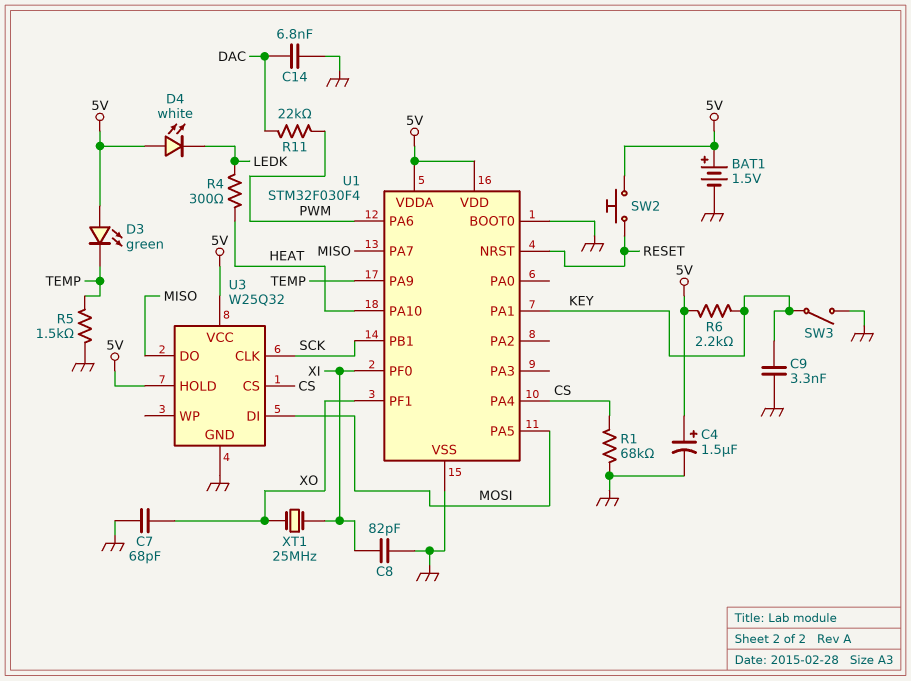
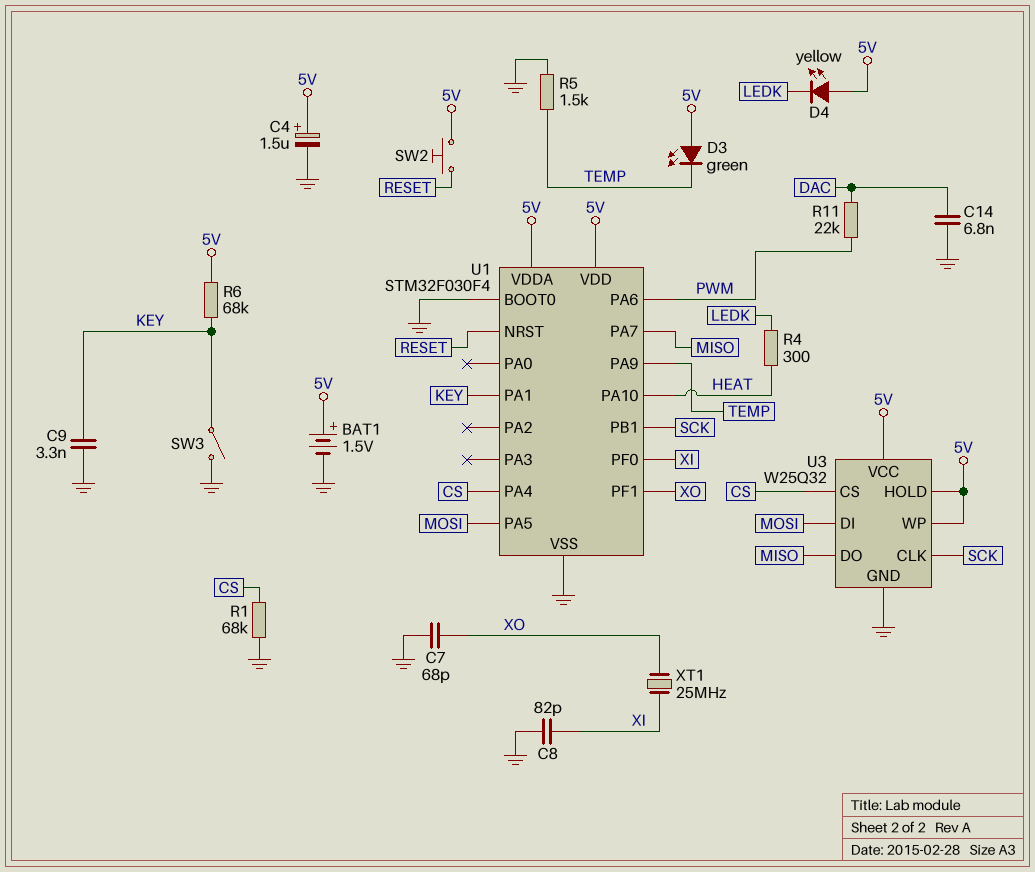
D4: LED white (A 5V, K LEDK) -> LED yellow (A 5V, K LEDK)
R6: 2.2k (5V, KEY) -> 68k (5V, KEY)
U3 pin WP: none -> 5V

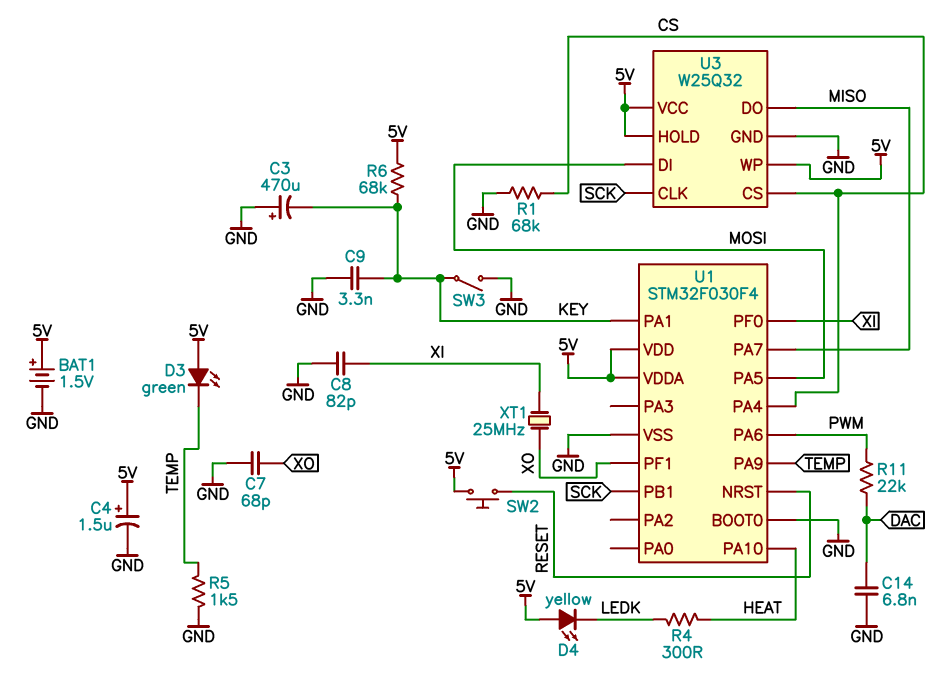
C3: none -> 470uF (plus GND, minus KEY)

